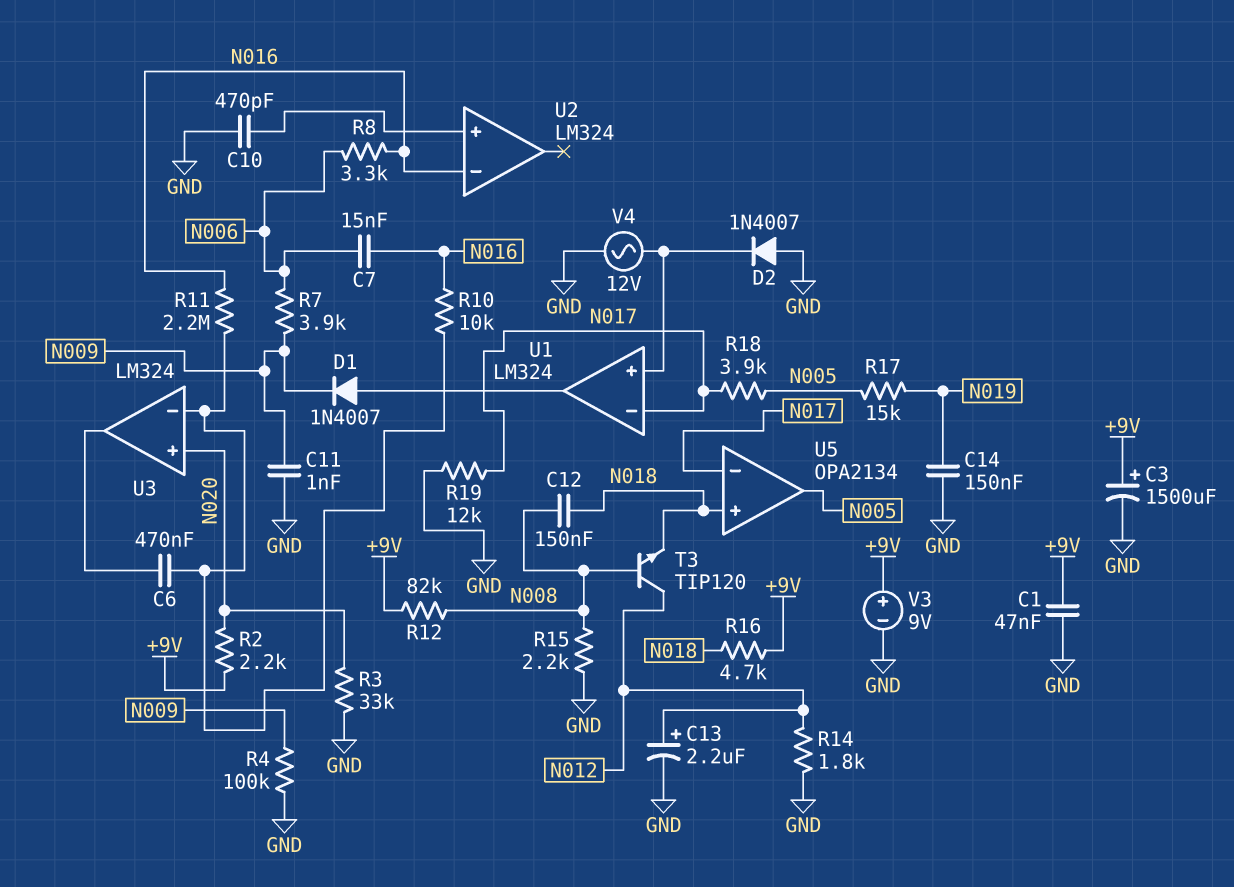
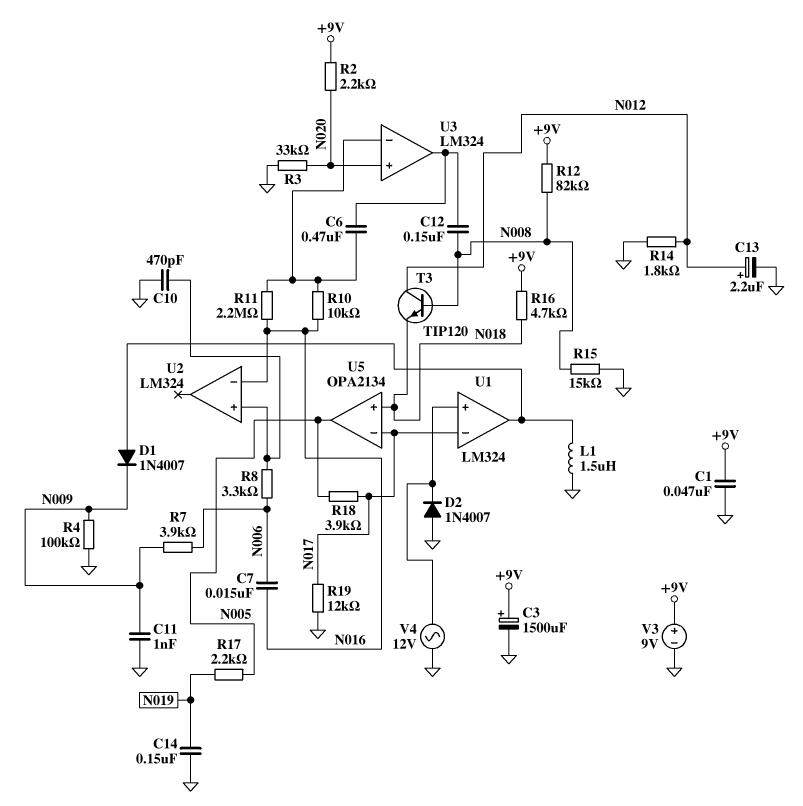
C12: 150nF (N008, N018) -> 150nF (N008, U3/out)
L1: none -> 1.5uH (GND, U1/out)
R8: 3.3k (N006, N016) -> 3.3k (N006, U2/in+)
R15: 2.2k (GND, N008) -> 15k (GND, N008)
R17: 15k (N005, N019) -> 2.2k (N005, N019)

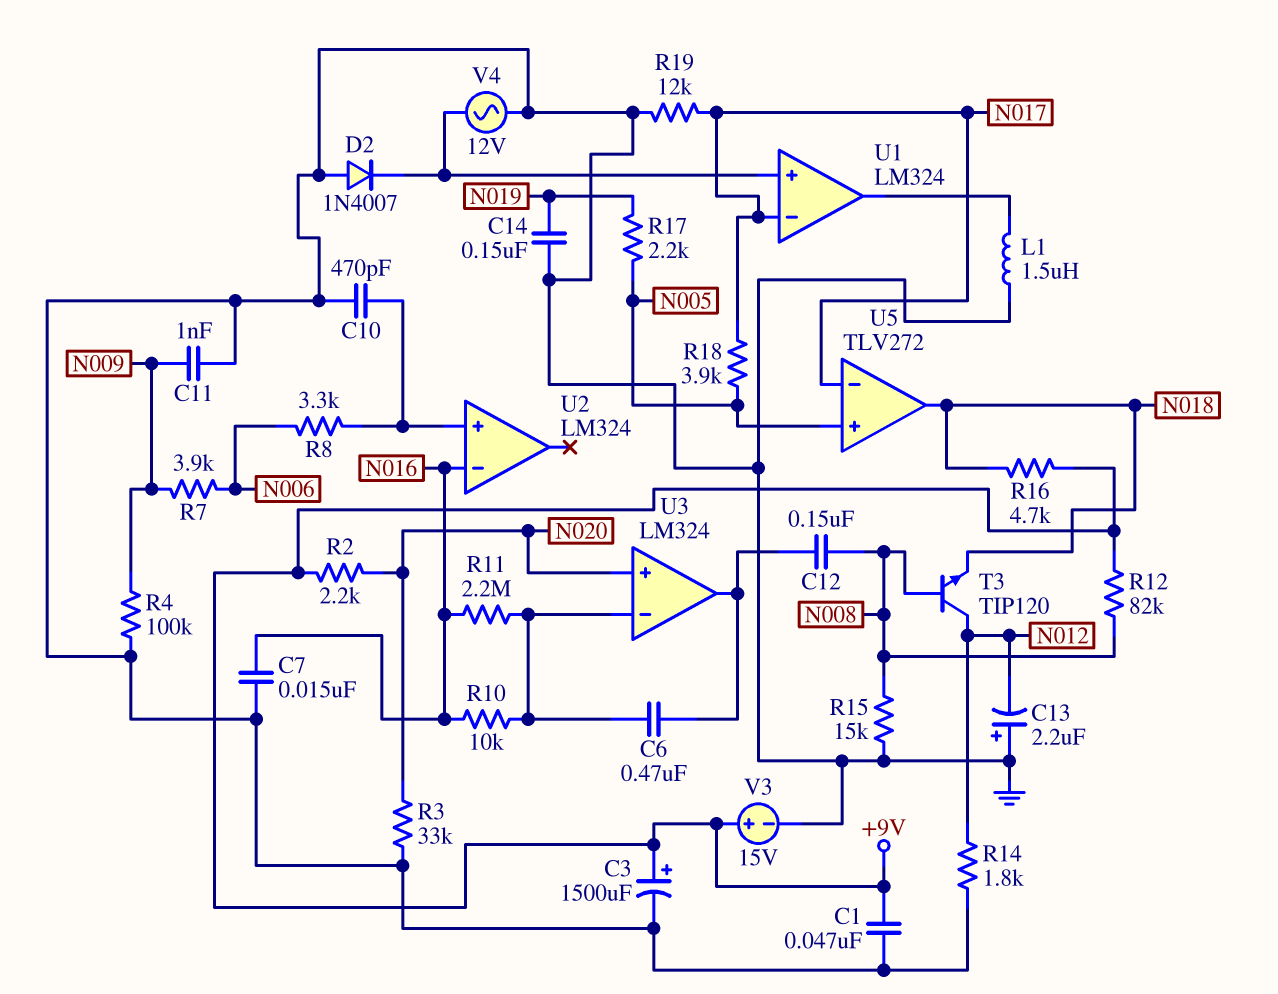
C7: 15nF (N006, N016) -> 15nF (GND, N016)
C13: 2.2uF (plus N012, minus GND) -> 2.2uF (plus GND, minus N012)
D1: diode 1N4007 (A U1/out, K N009) -> none
U5: OPA2134 -> TLV272
U5 pin in+: N018 -> N005
U5 pin out: N005 -> N018
V3: 9V (plus +9V, minus GND) -> 15V (plus +9V, minus GND)

